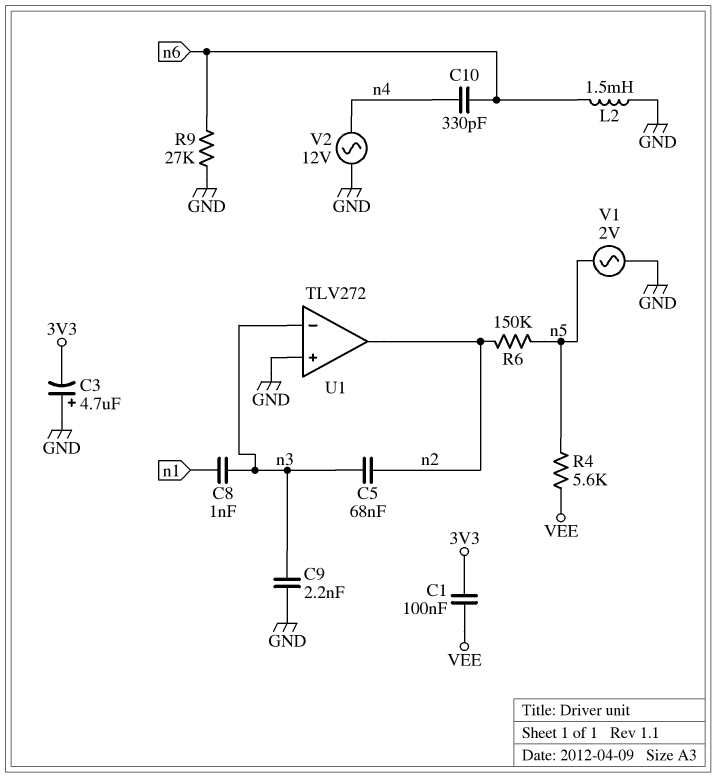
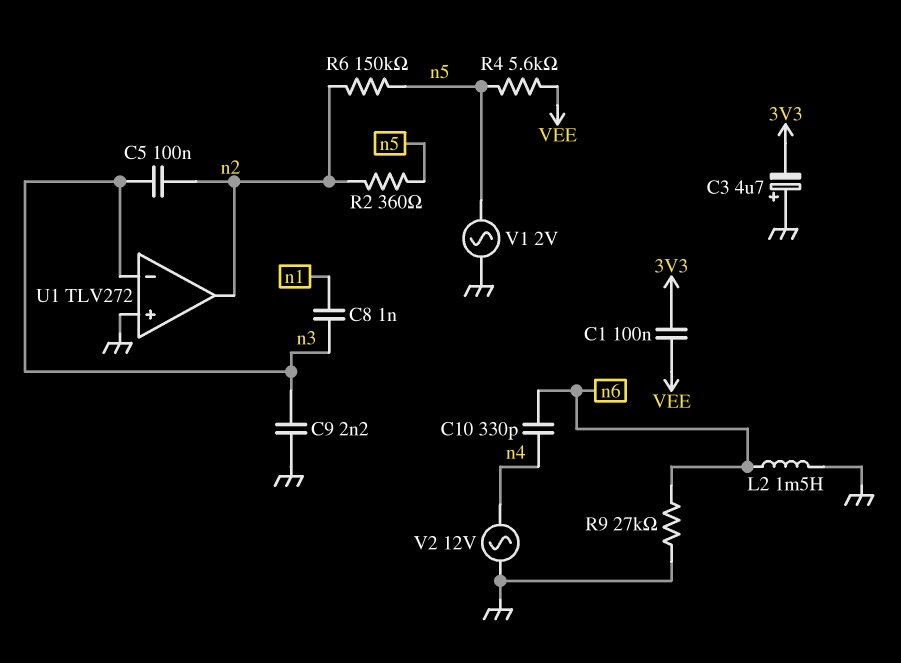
C5: 68nF (n2, n3) -> 100nF (n2, n3)
R2: none -> 360 (n2, n5)

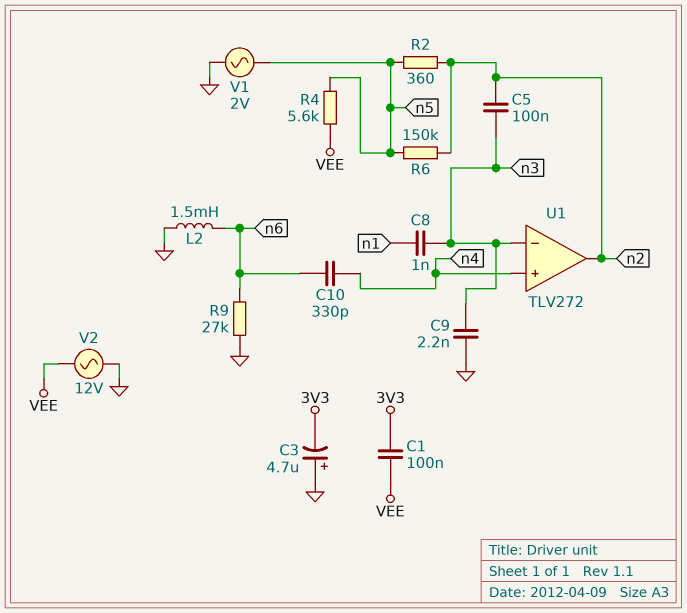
U1 pin in+: GND -> n4
V2: AC 12V (GND, n4) -> AC 12V (GND, VEE)

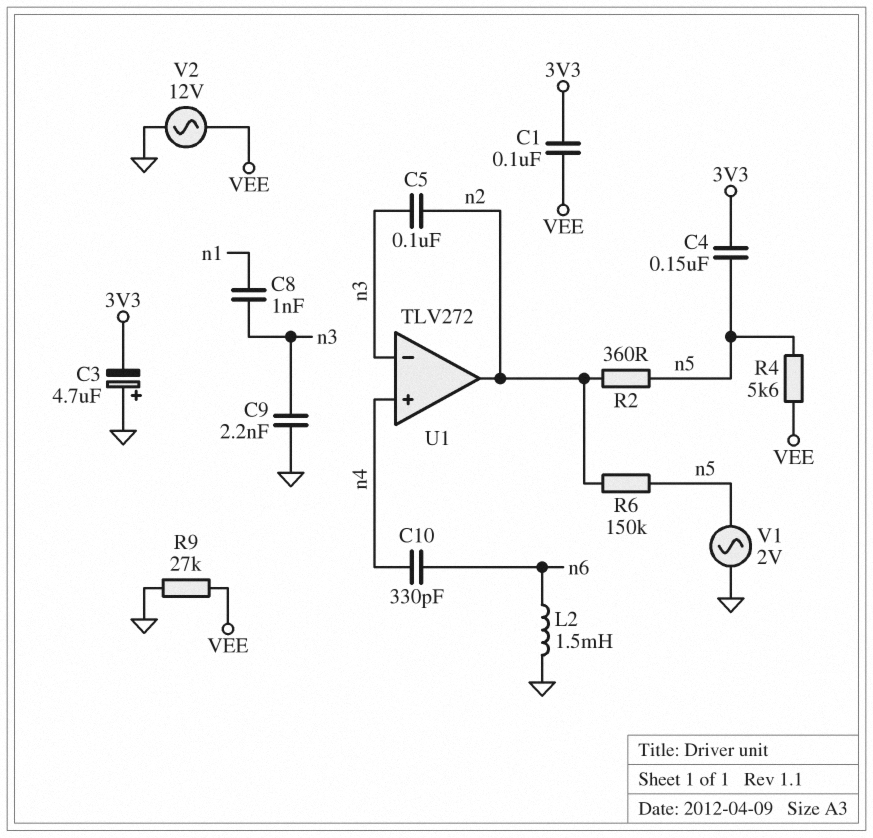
C4: none -> 150nF (3V3, n5)
R9: 27k (GND, n6) -> 27k (GND, VEE)

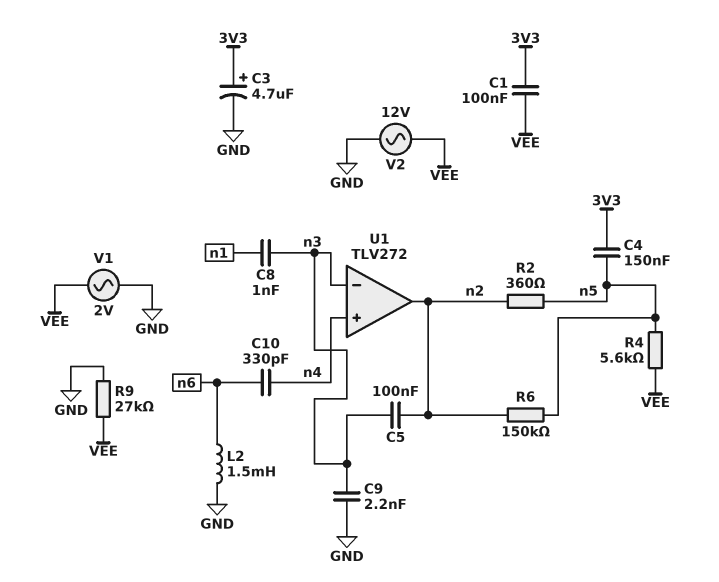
C3: 4.7uF (plus GND, minus 3V3) -> 4.7uF (plus 3V3, minus GND)
V1: AC 2V (GND, n5) -> AC 2V (GND, VEE)

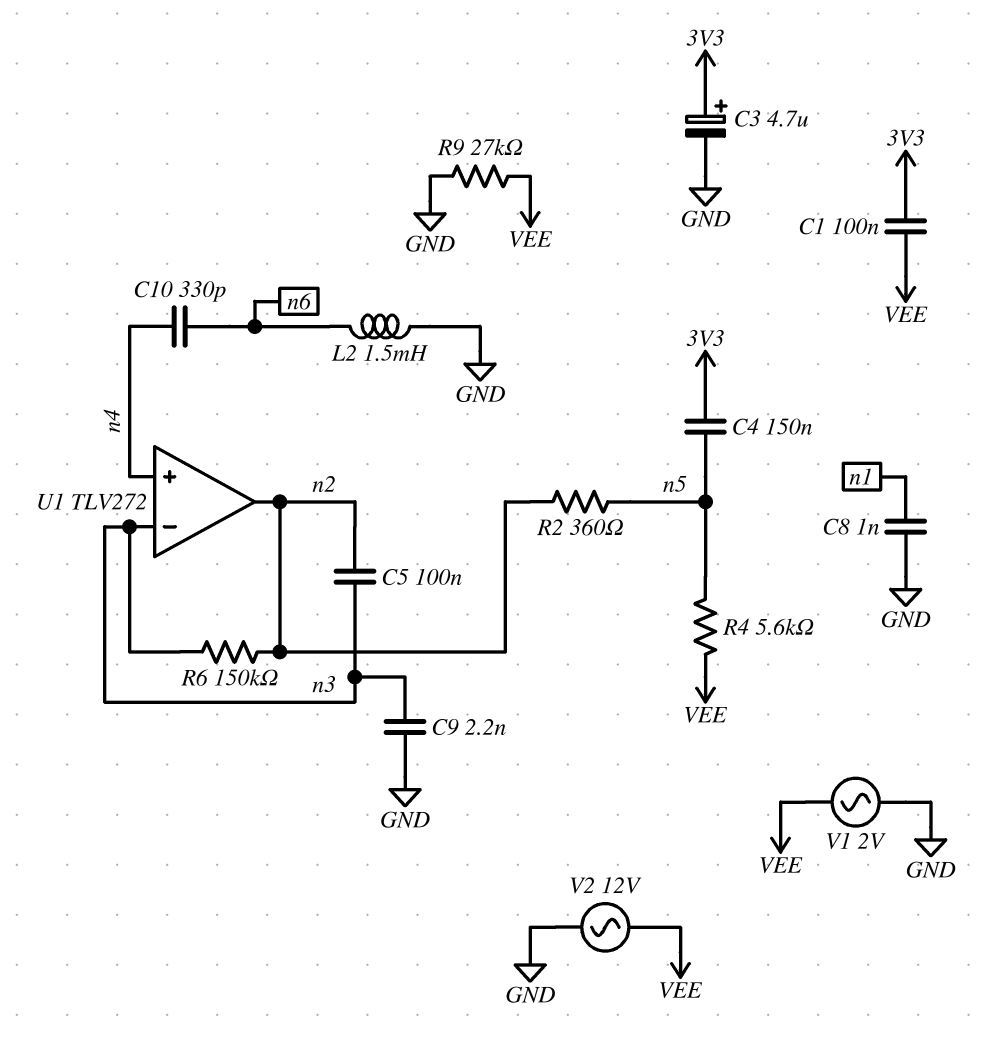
C8: 1nF (n1, n3) -> 1nF (GND, n1)
R6: 150k (n2, n5) -> 150k (n2, n3)

